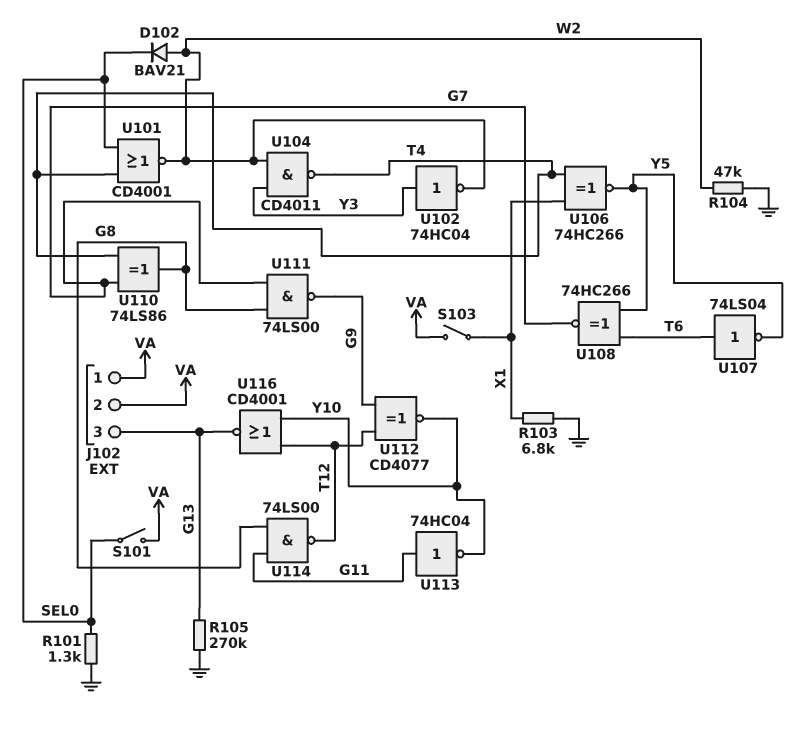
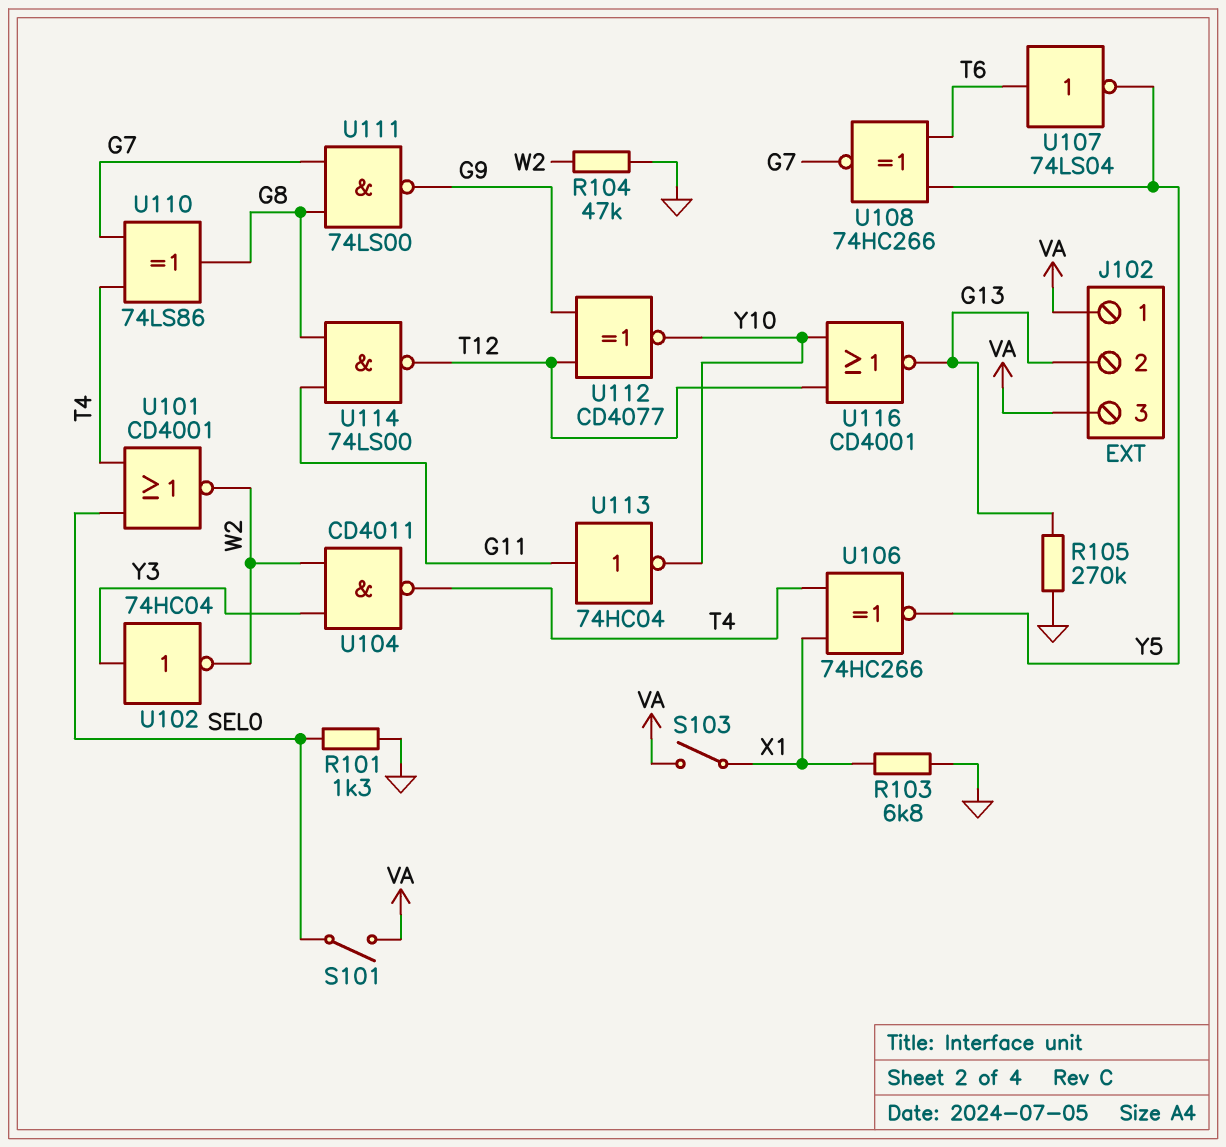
D102: diode BAV21 (A W2, K SEL0) -> none
J102 pin 2: VA -> G13
J102 pin 3: G13 -> VA

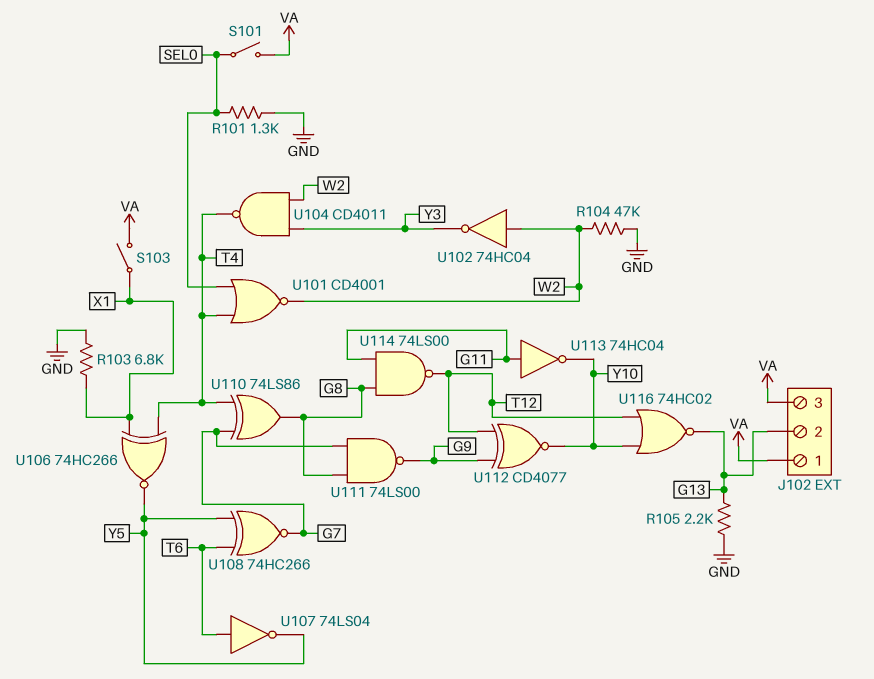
R105: 270k (G13, GND) -> 2.2k (G13, GND)
U102: NOT 74HC04 (in Y3, out W2) -> NOT 74HC04 (in W2, out Y3)
U116: NOR CD4001 (in T12, in Y10, out G13) -> NOR 74HC02 (in T12, in Y10, out G13)

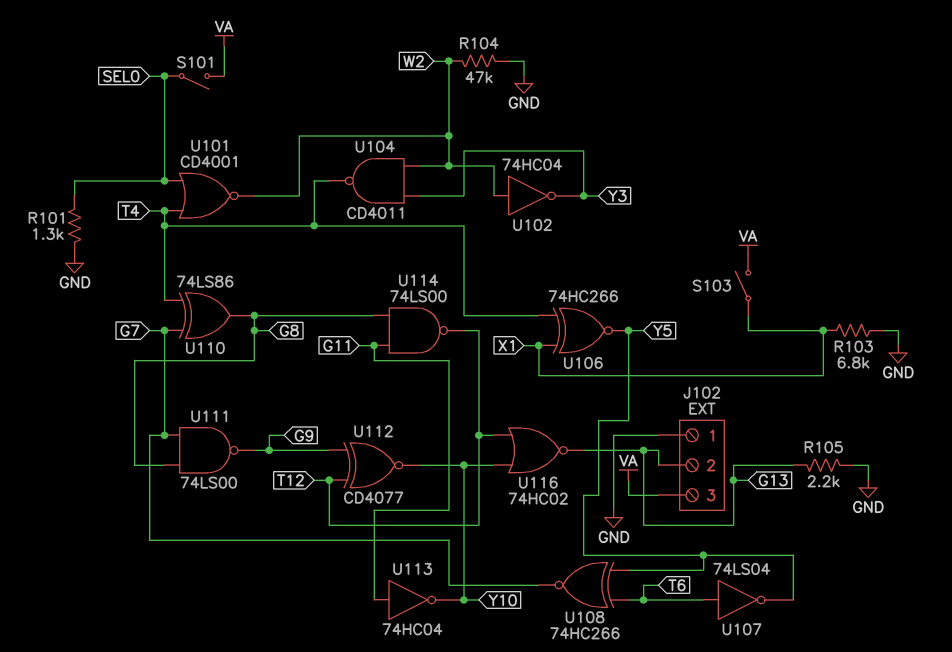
J102 pin 1: VA -> GND

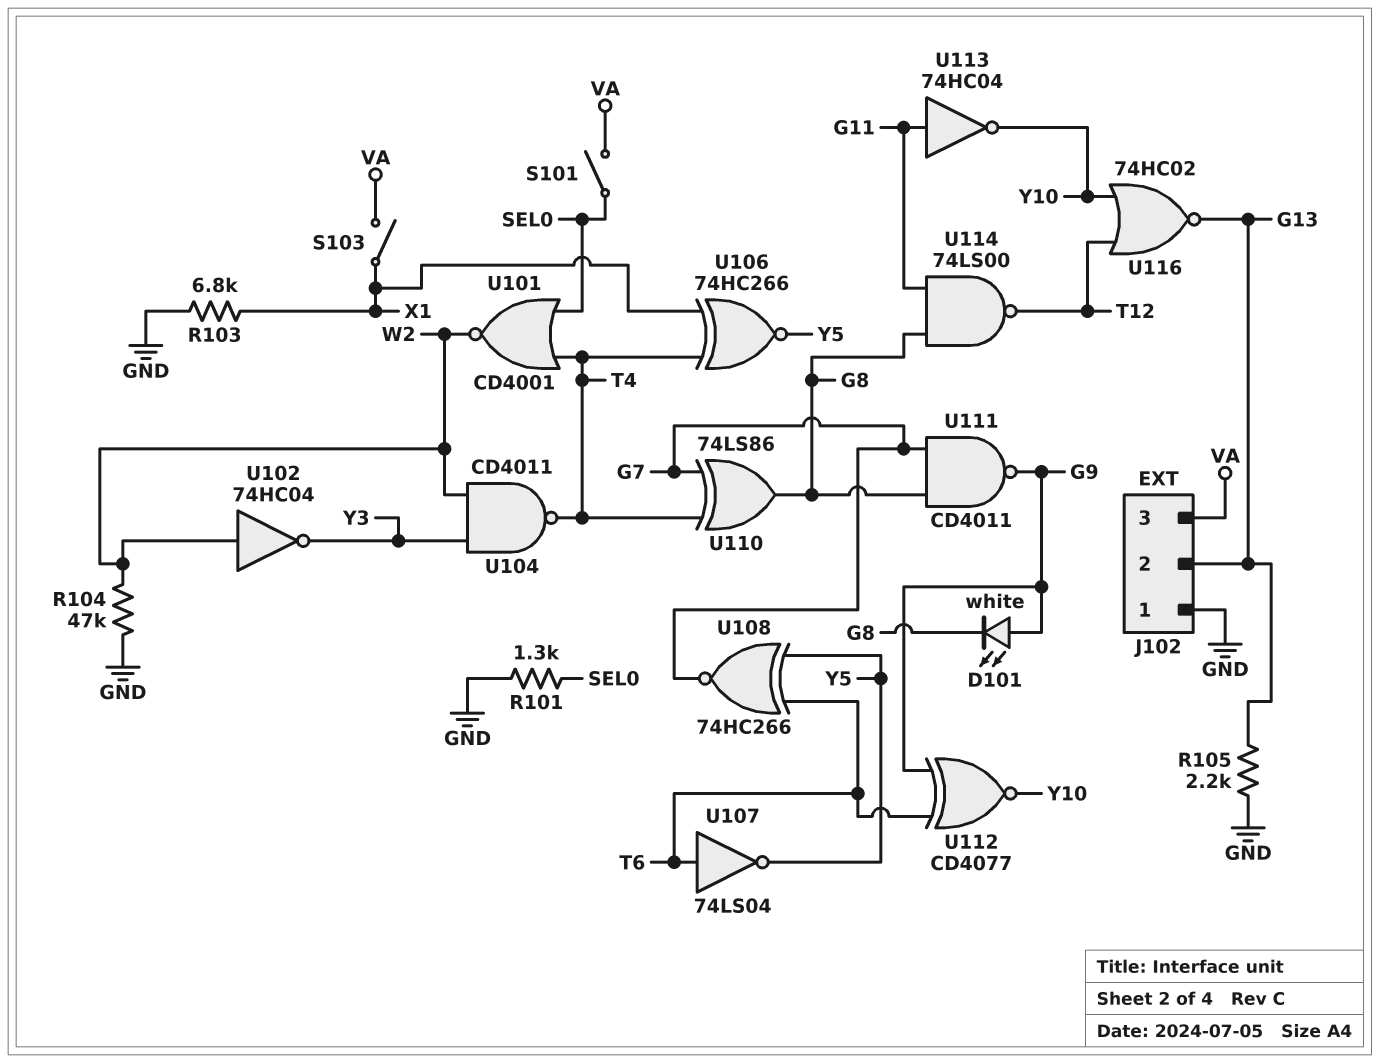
D101: none -> LED white (A G9, K G8)
U111: NAND 74LS00 (in G7, in G8, out G9) -> NAND CD4011 (in G7, in G8, out G9)
U112: XNOR CD4077 (in G9, in T12, out Y10) -> XNOR CD4077 (in G9, in T6, out Y10)

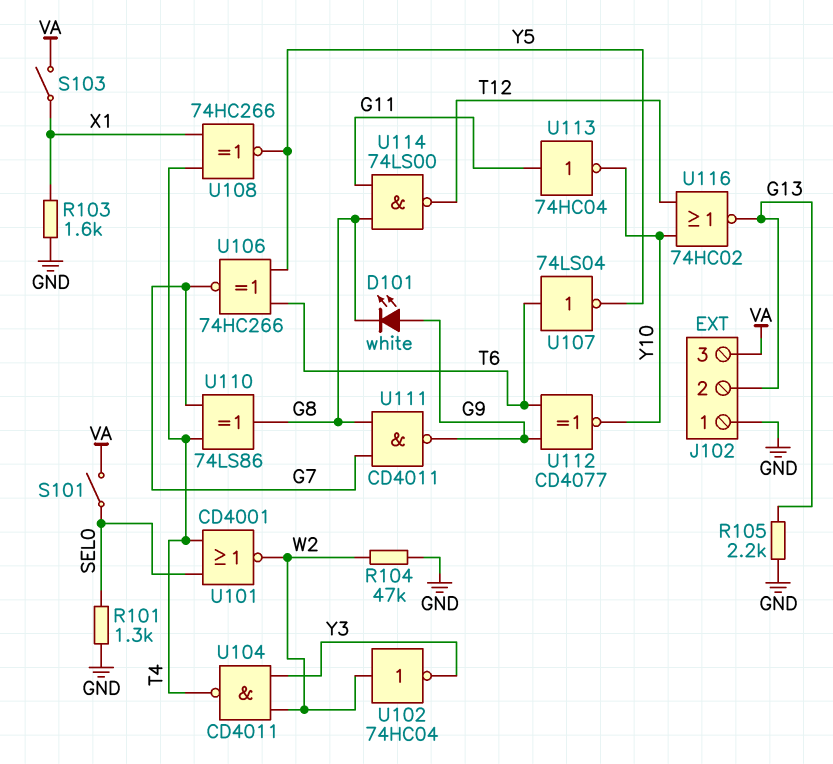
R103: 6.8k (GND, X1) -> 1.6k (GND, X1)
U106: XNOR 74HC266 (in T4, in X1, out Y5) -> XNOR 74HC266 (in T6, in Y5, out G7)
U108: XNOR 74HC266 (in T6, in Y5, out G7) -> XNOR 74HC266 (in T4, in X1, out Y5)

